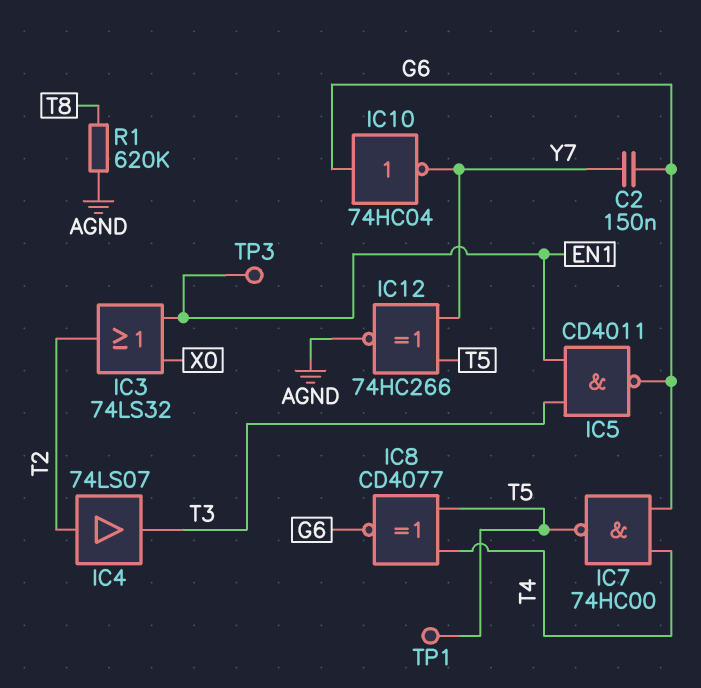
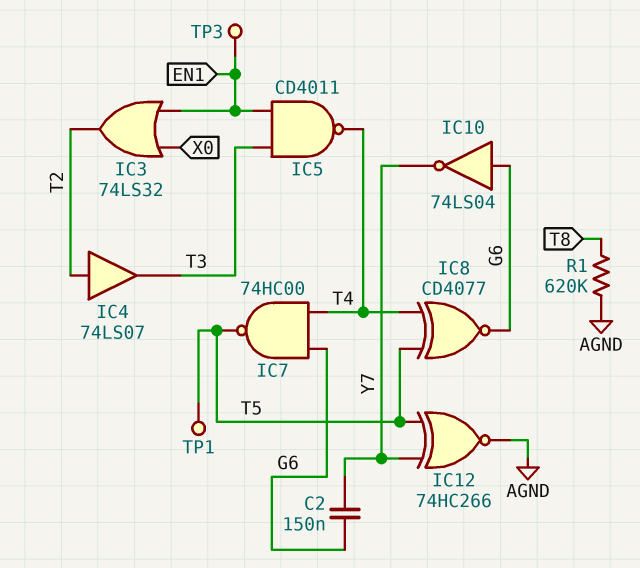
IC5: NAND CD4011 (in EN1, in T3, out G6) -> NAND CD4011 (in EN1, in T3, out T4)
IC10: NOT 74HC04 (in G6, out Y7) -> NOT 74LS04 (in G6, out Y7)

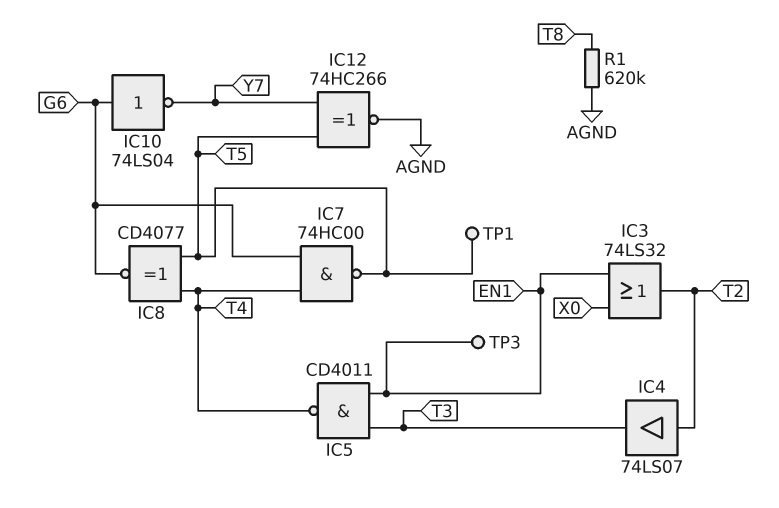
C2: 150nF (G6, Y7) -> none

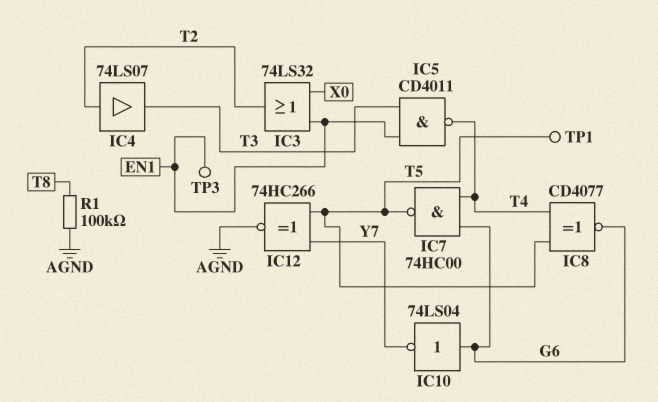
R1: 620k (AGND, T8) -> 100k (AGND, T8)

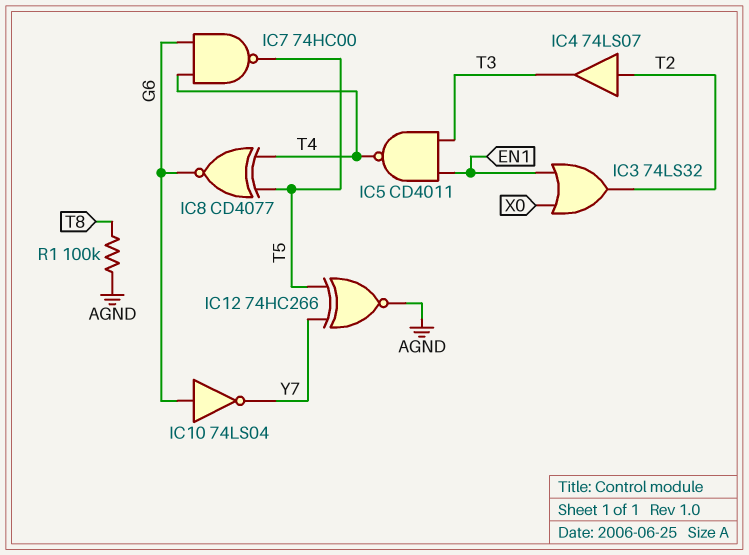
TP1: test point (T5) -> none
TP3: test point (EN1) -> none

